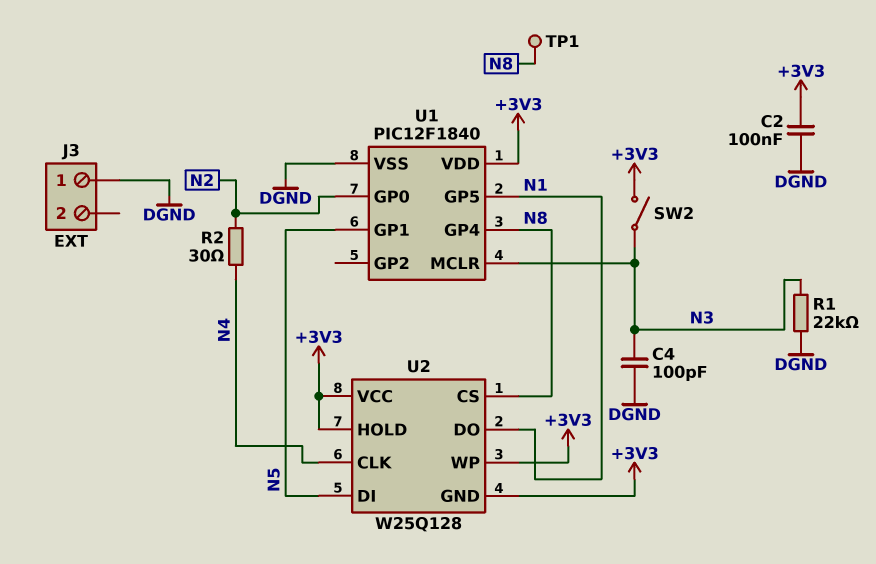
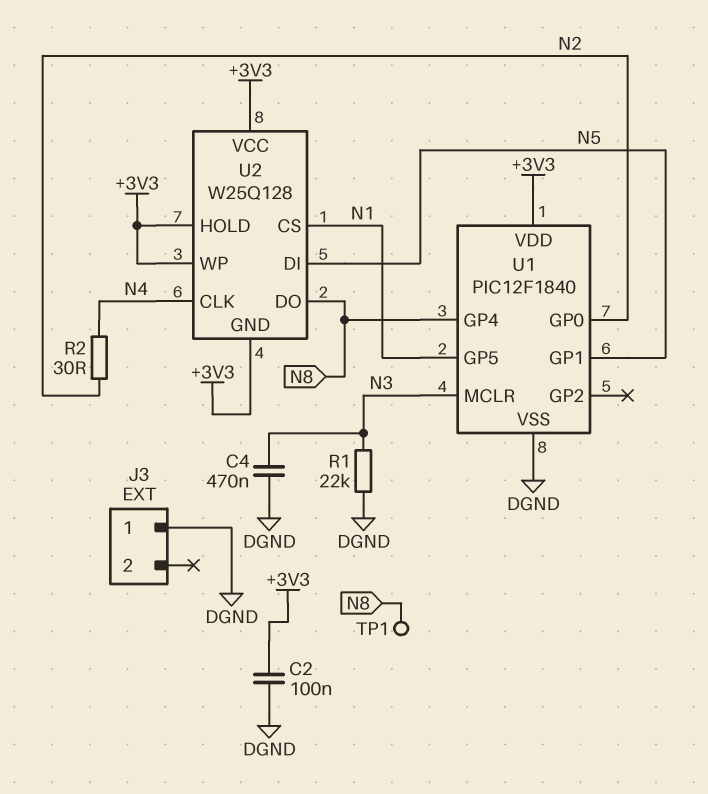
C4: 100pF (DGND, N3) -> 470nF (DGND, N3)
SW2: switch (+3V3, N3) -> none
U2 pin CS: N8 -> N1
U2 pin DO: N1 -> N8

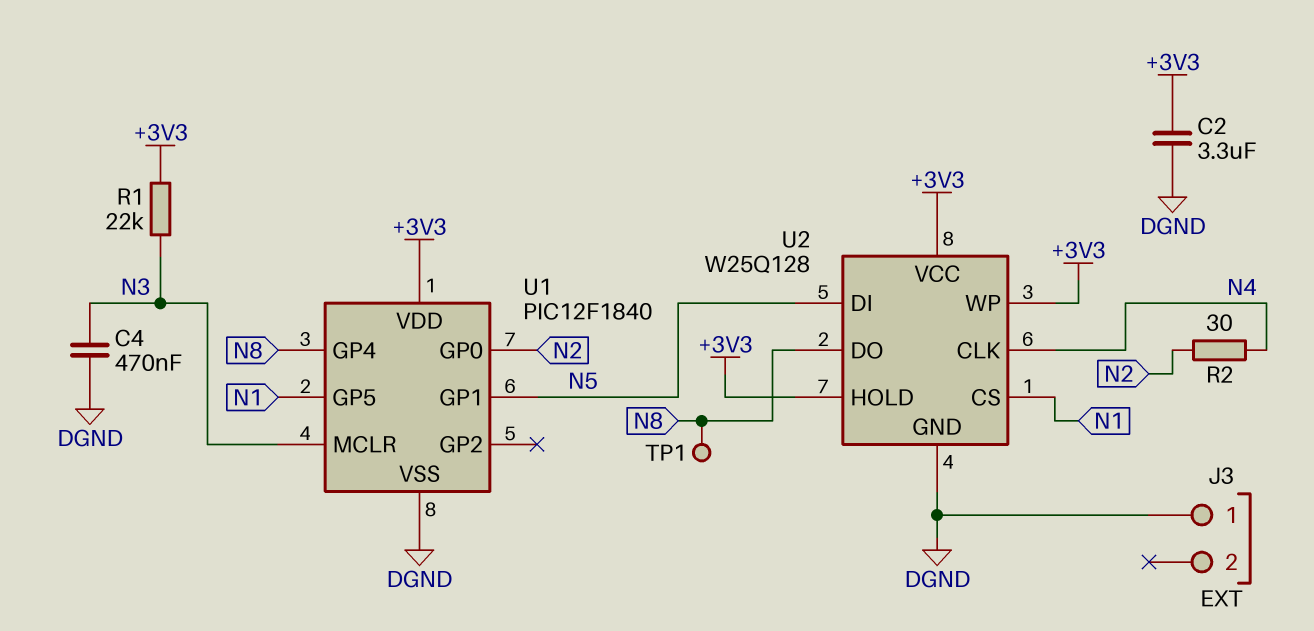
C2: 100nF (+3V3, DGND) -> 3.3uF (+3V3, DGND)
R1: 22k (DGND, N3) -> 22k (+3V3, N3)
U2 pin GND: +3V3 -> DGND

